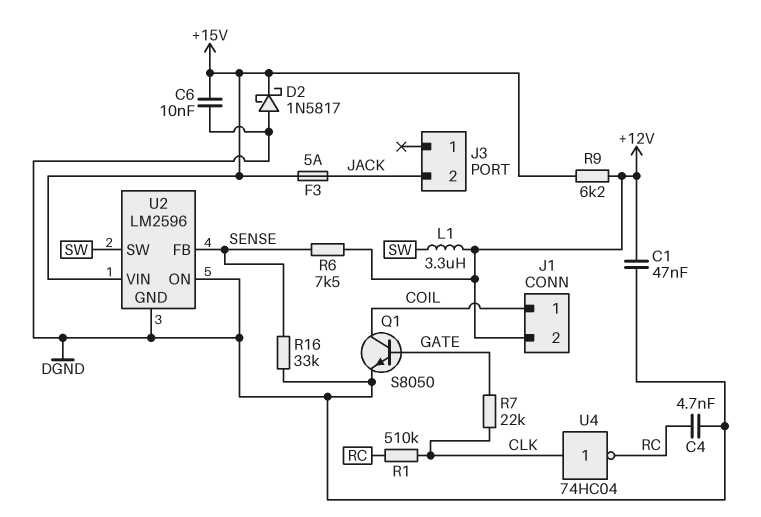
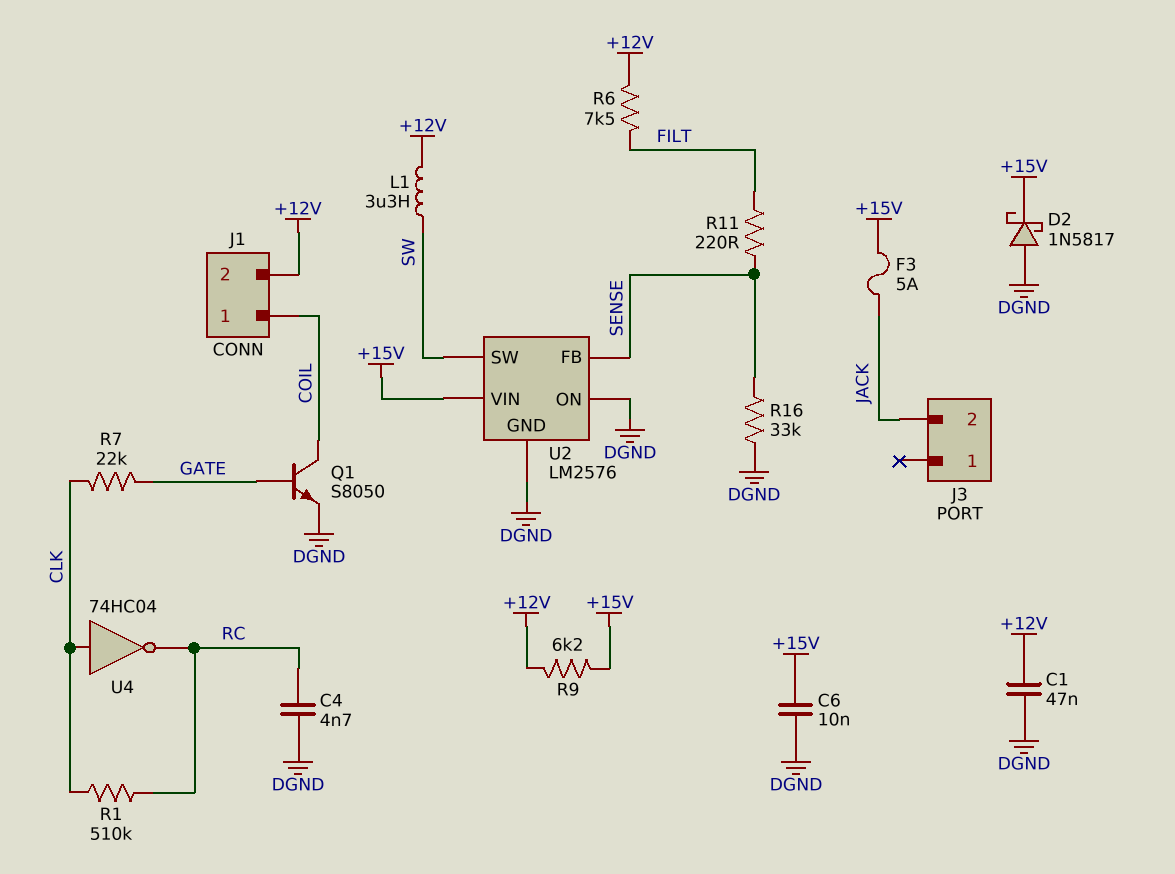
R6: 7.5k (+12V, SENSE) -> 7.5k (+12V, FILT)
R11: none -> 220 (FILT, SENSE)
U2: LM2596 -> LM2576

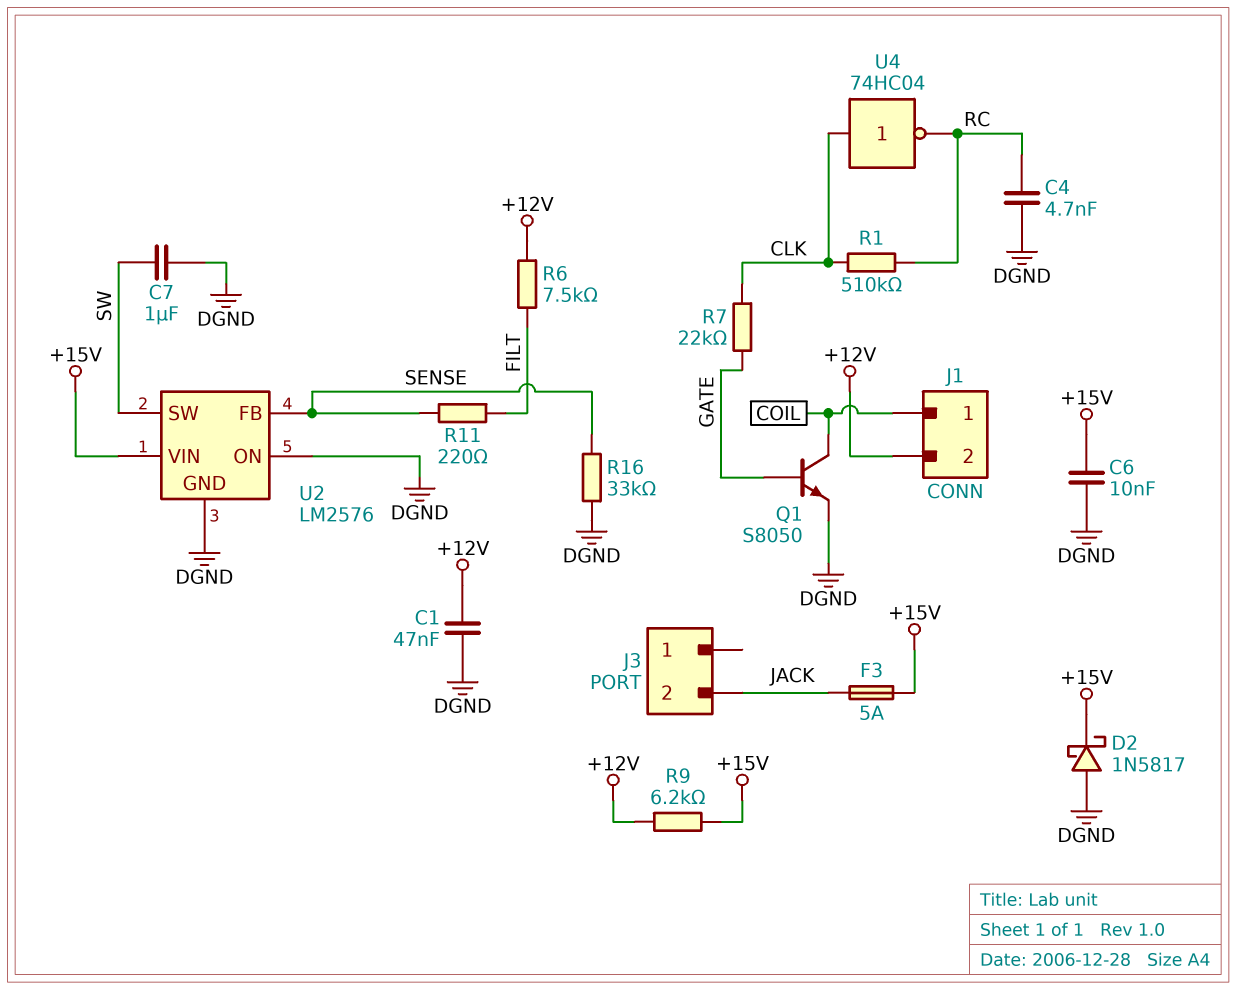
C7: none -> 1uF (DGND, SW)
L1: 3.3uH (+12V, SW) -> none

